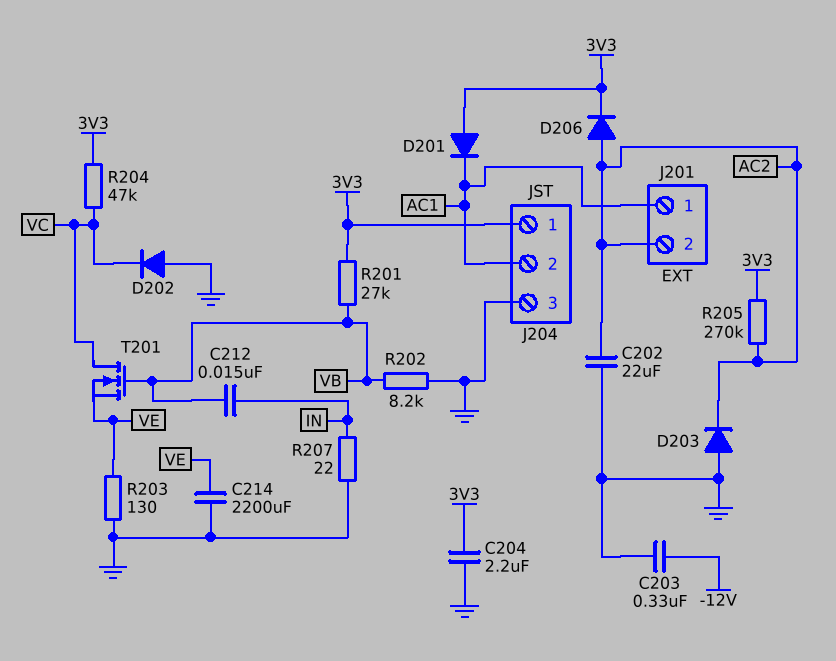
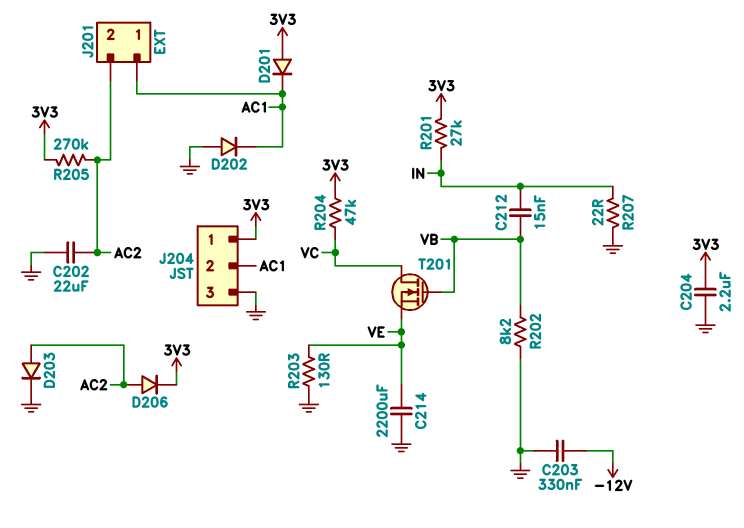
D202: diode (A GND, K VC) -> diode (A GND, K AC1)
D203: diode (A GND, K AC2) -> diode (A AC2, K GND)
R201: 27k (3V3, VB) -> 27k (3V3, IN)

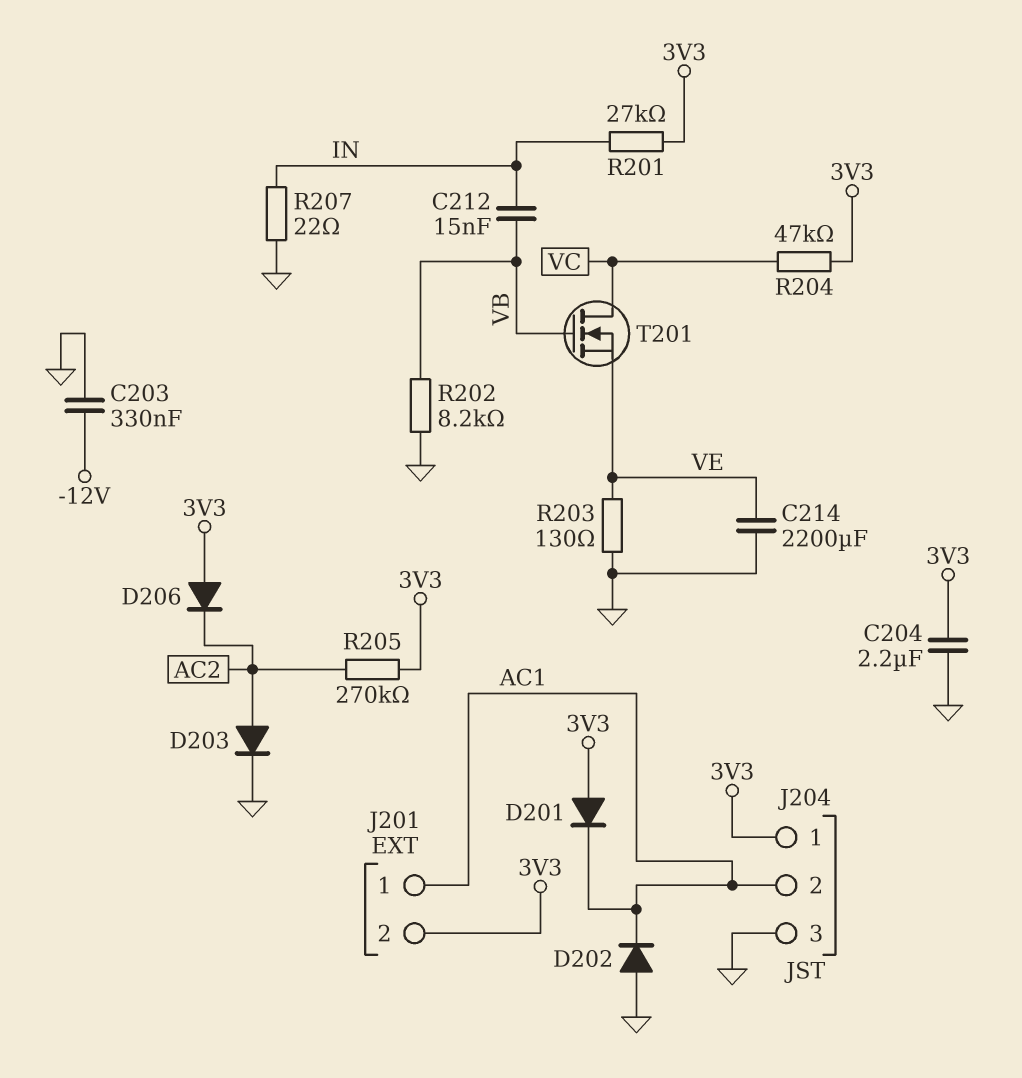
C202: 22uF (AC2, GND) -> none
D206: diode (A AC2, K 3V3) -> diode (A 3V3, K AC2)
J201 pin 2: AC2 -> 3V3

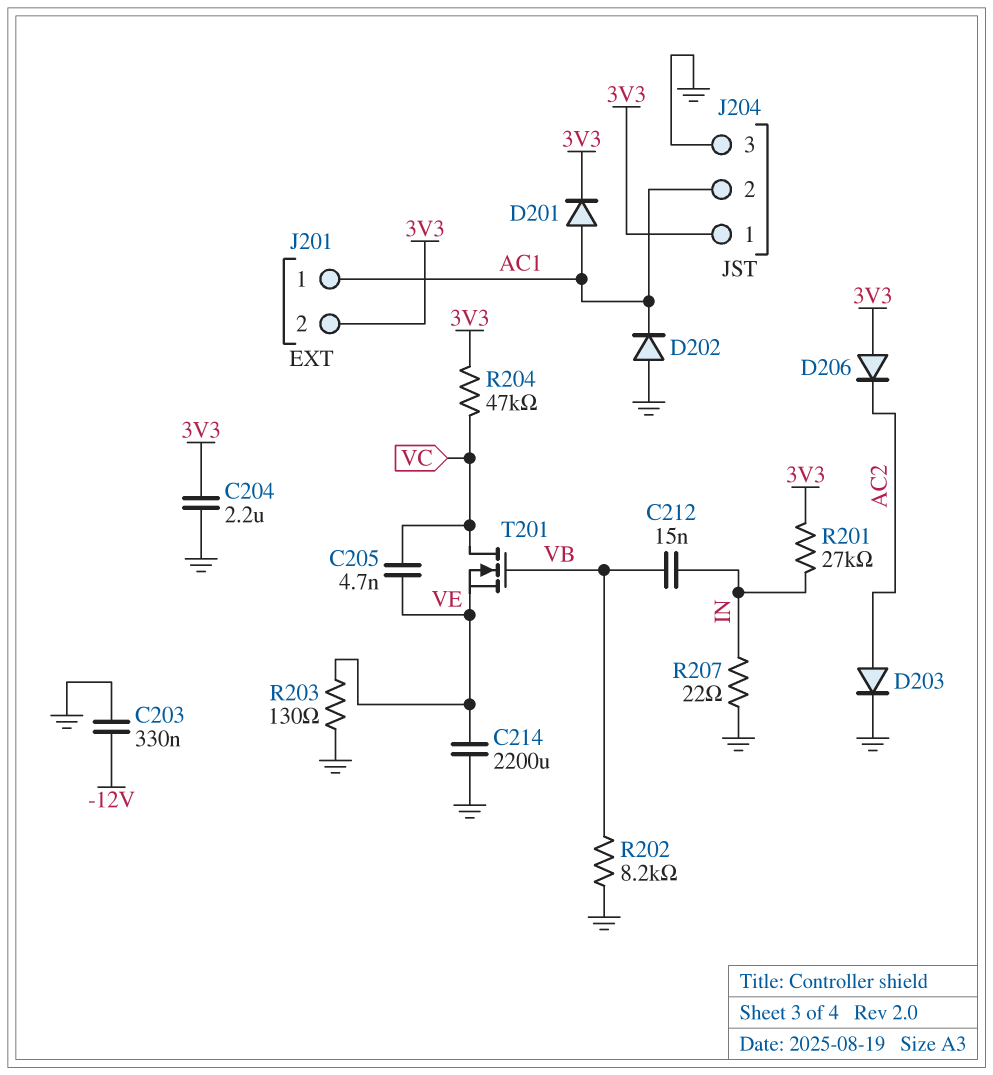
C205: none -> 4.7nF (VC, VE)
D201: diode (A 3V3, K AC1) -> diode (A AC1, K 3V3)
R205: 270k (3V3, AC2) -> none

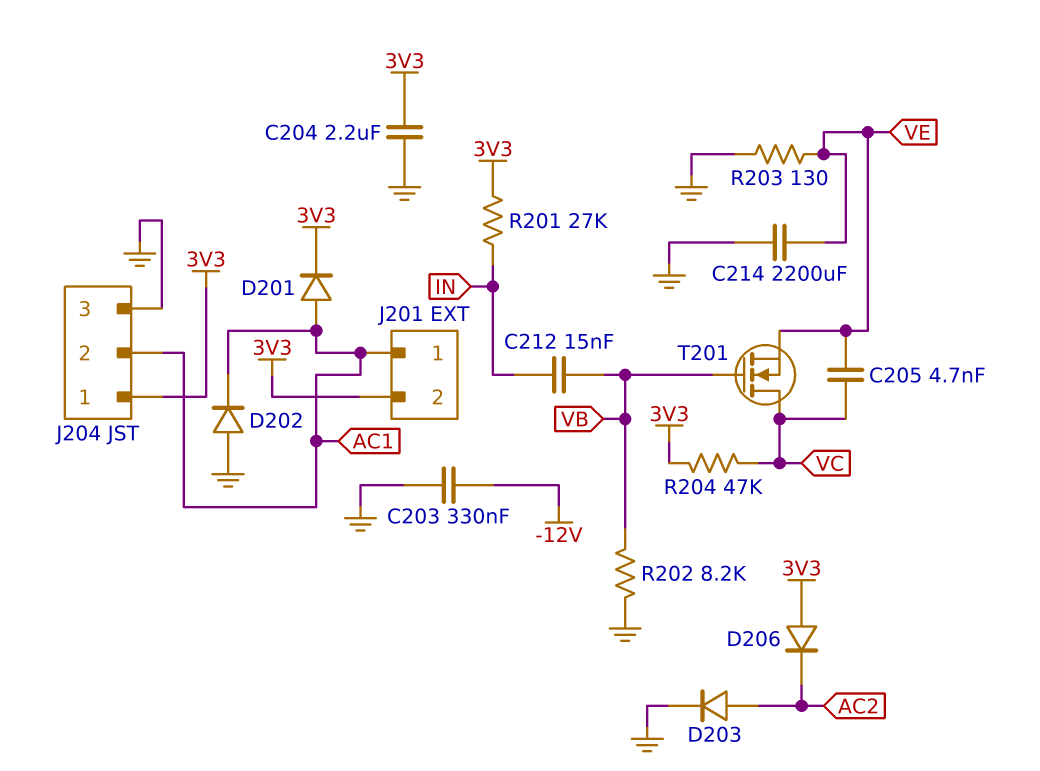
R207: 22 (GND, IN) -> none

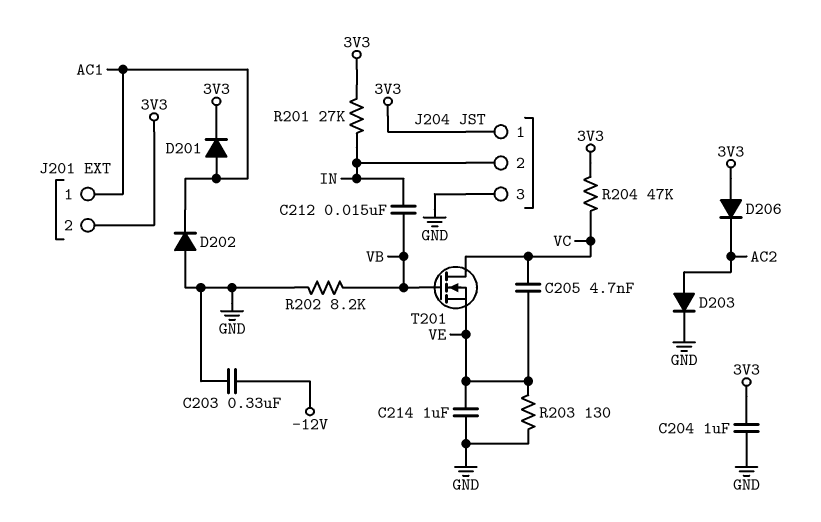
C204: 2.2uF (3V3, GND) -> 1uF (3V3, GND)
C214: 2200uF (GND, VE) -> 1uF (GND, VE)
J204 pin 2: AC1 -> IN

